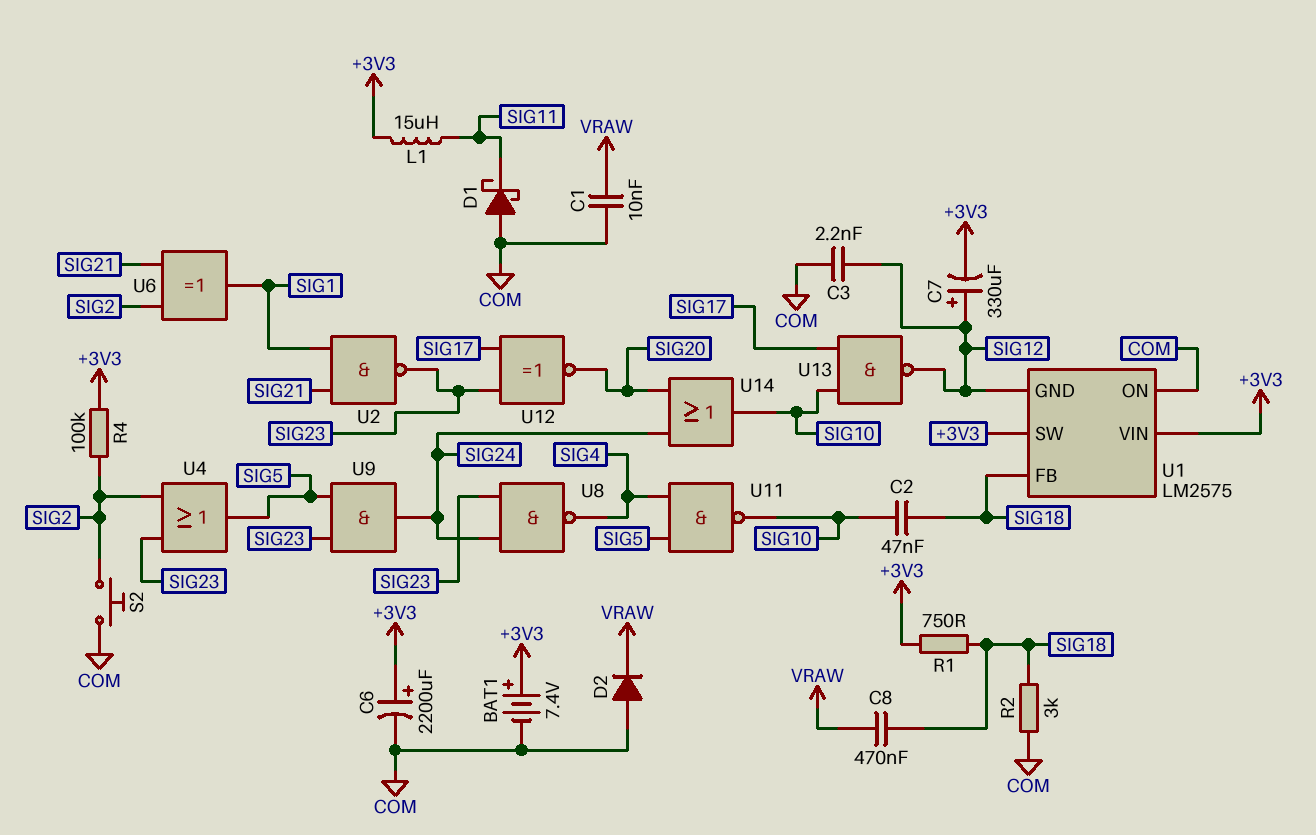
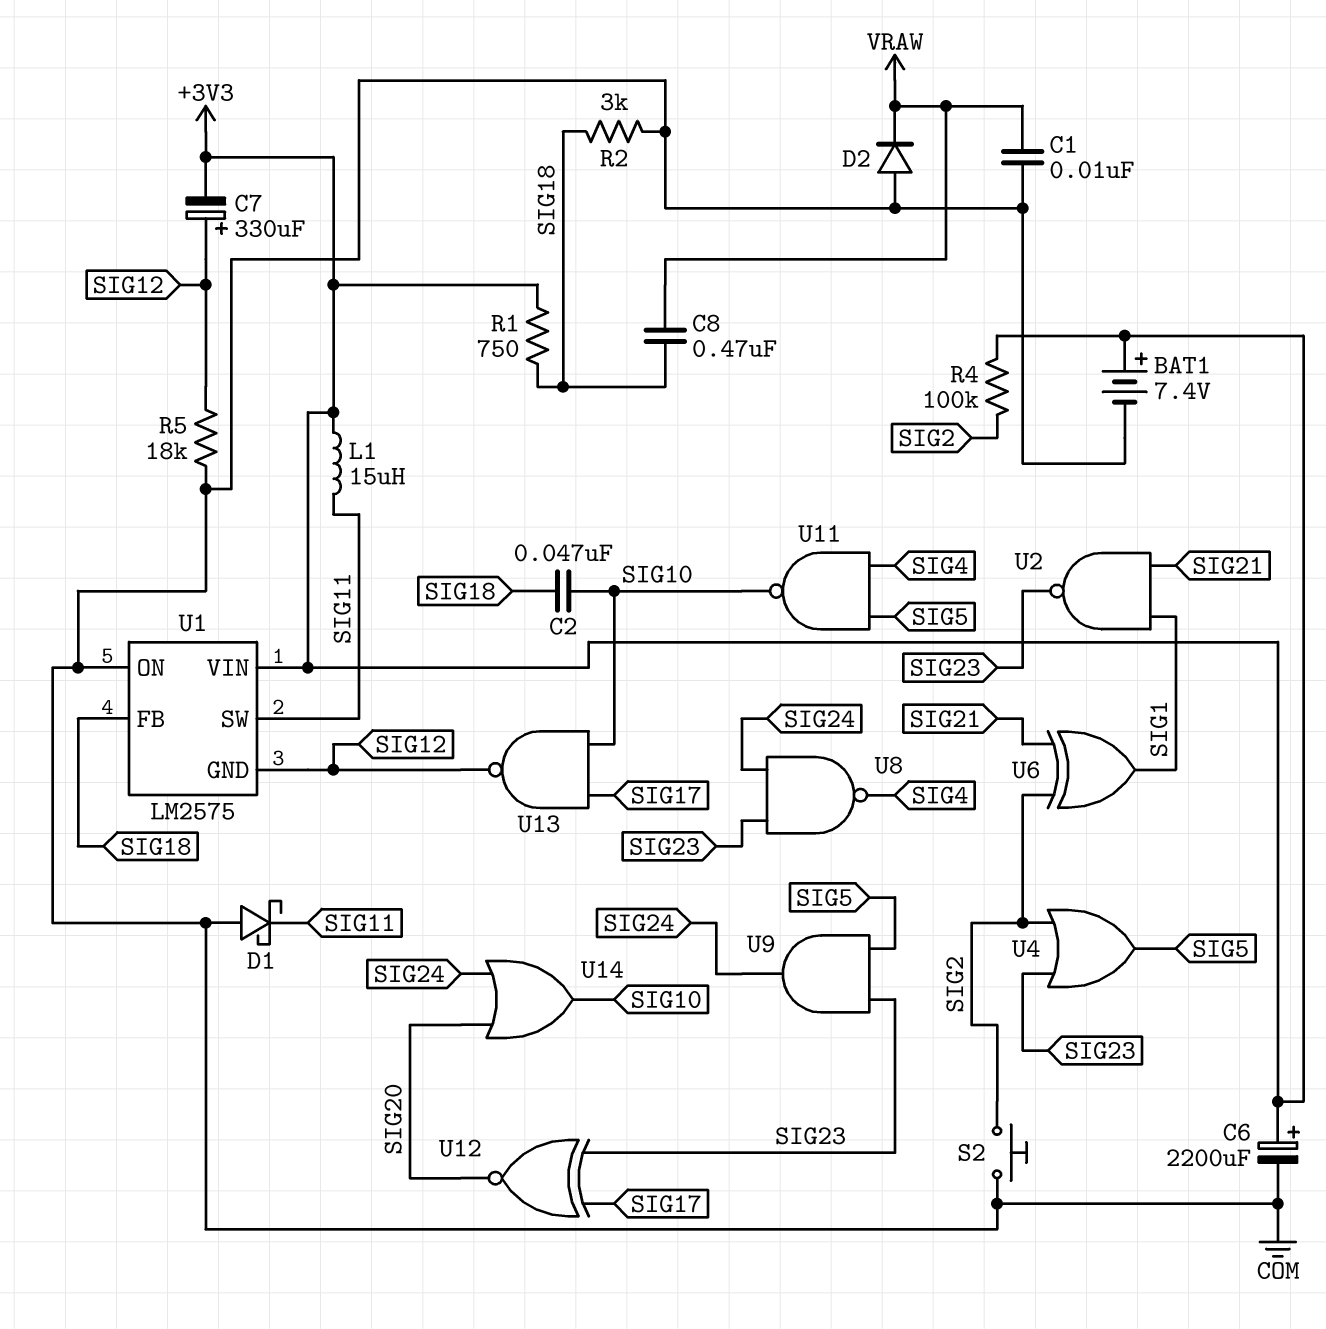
C3: 2.2nF (COM, SIG12) -> none
R5: none -> 18k (COM, SIG12)
U1 pin SW: +3V3 -> SIG11

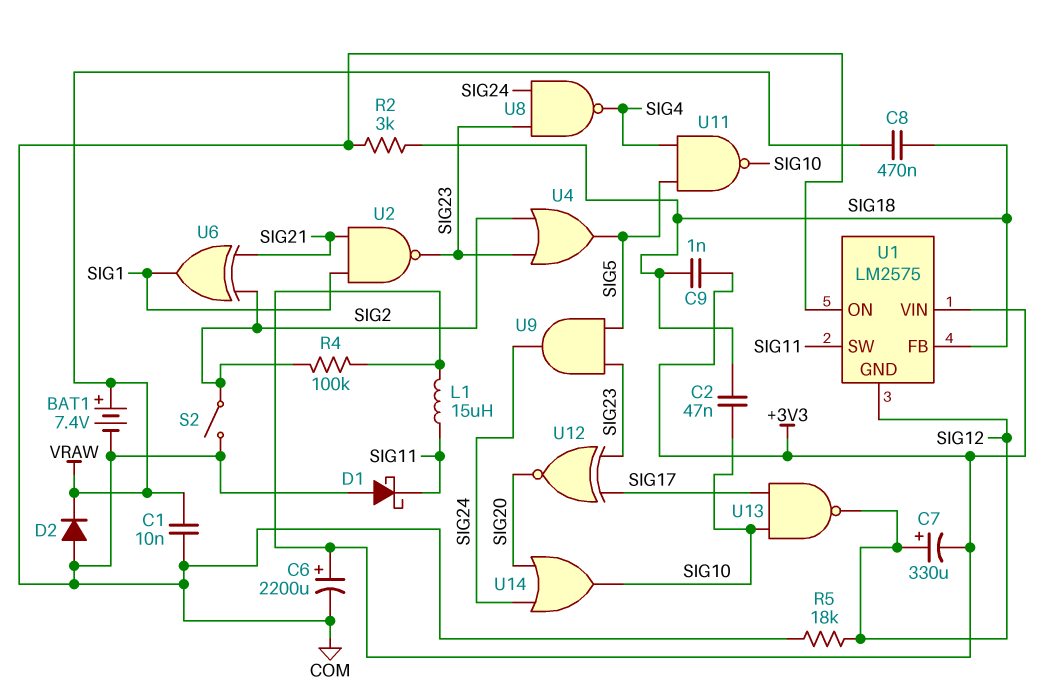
BAT1: 7.4V (plus +3V3, minus COM) -> 7.4V (plus VRAW, minus COM)
C9: none -> 1nF (+3V3, SIG18)
R1: 750 (+3V3, SIG18) -> none
S2: button (COM, SIG2) -> switch (COM, SIG2)

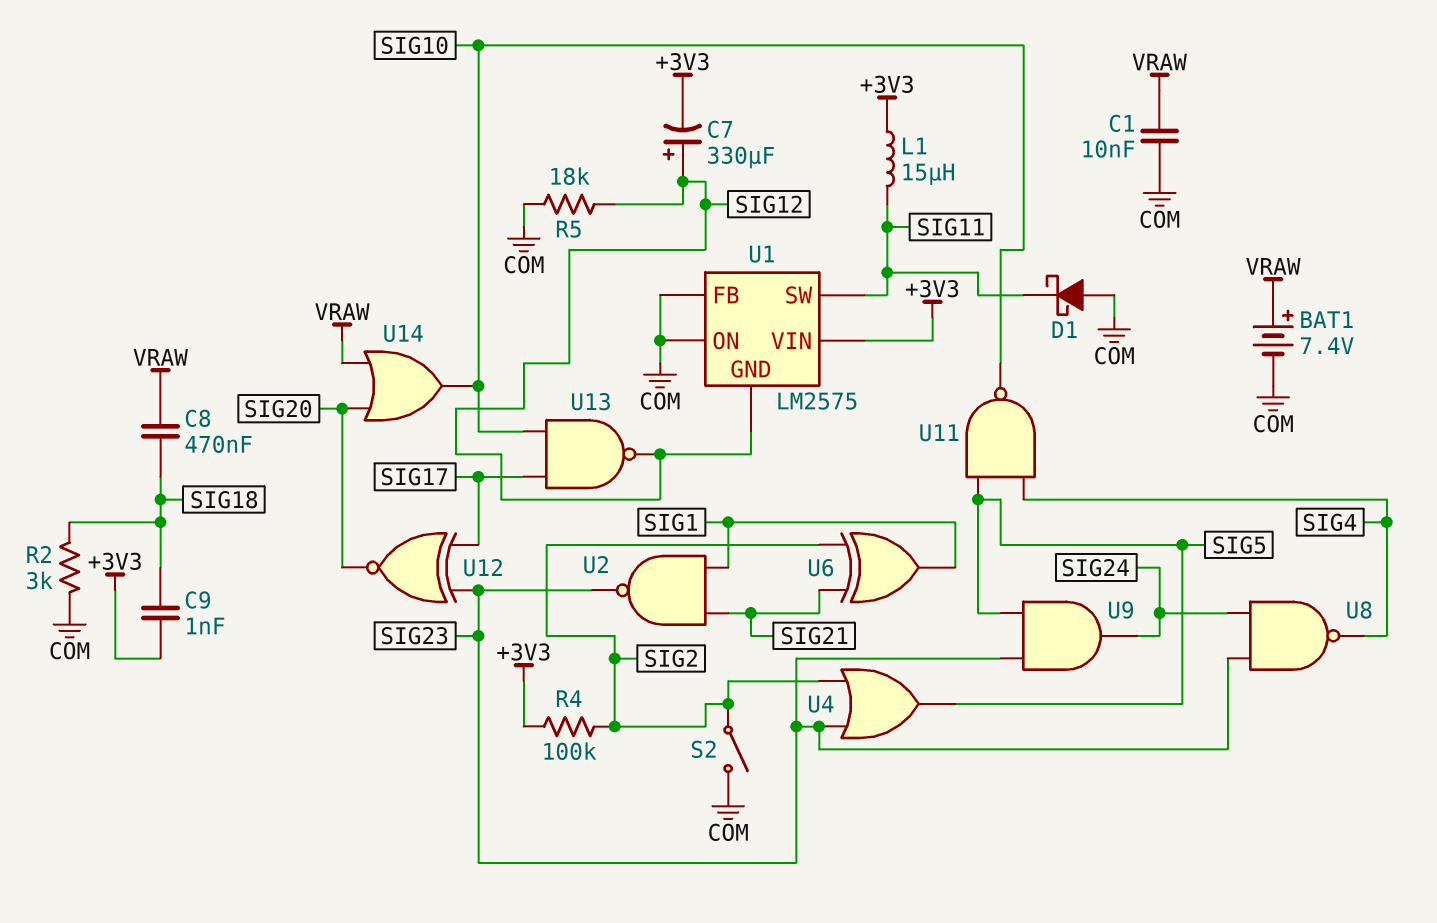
C2: 47nF (SIG10, SIG18) -> none
C6: 2200uF (plus +3V3, minus COM) -> none
D2: diode (A COM, K VRAW) -> none
U1 pin FB: SIG18 -> COM
U14: OR (in SIG20, in SIG24, out SIG10) -> OR (in SIG20, in VRAW, out SIG10)

